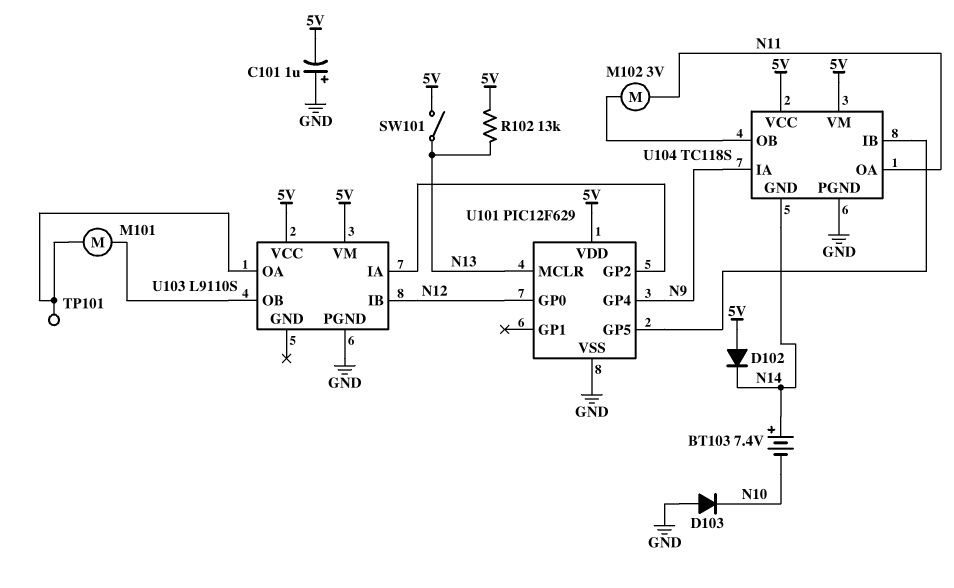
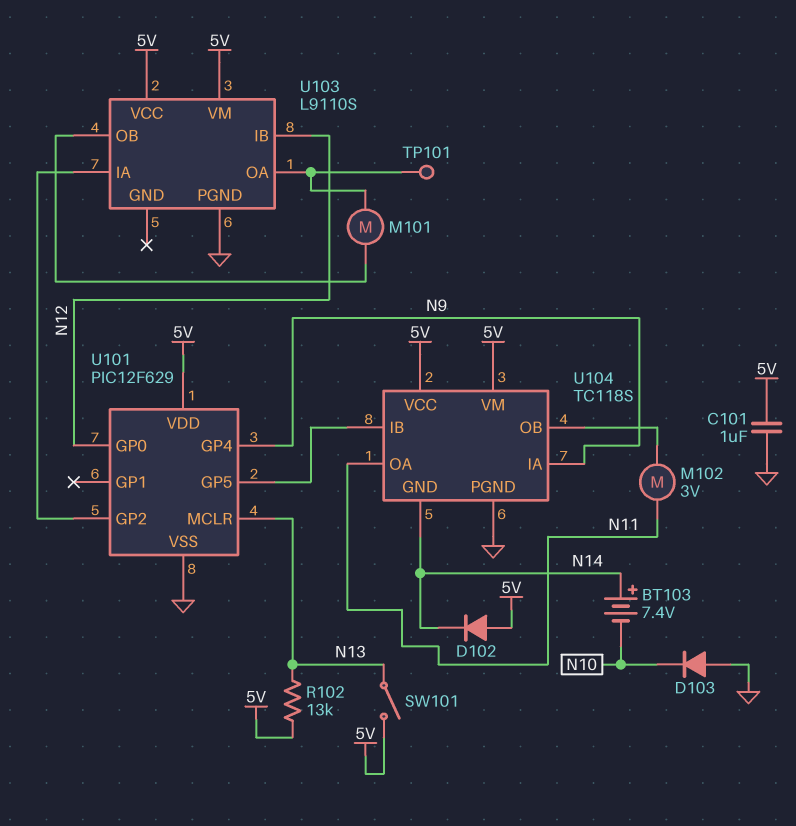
C101: 1uF (plus GND, minus 5V) -> 1uF (5V, GND)

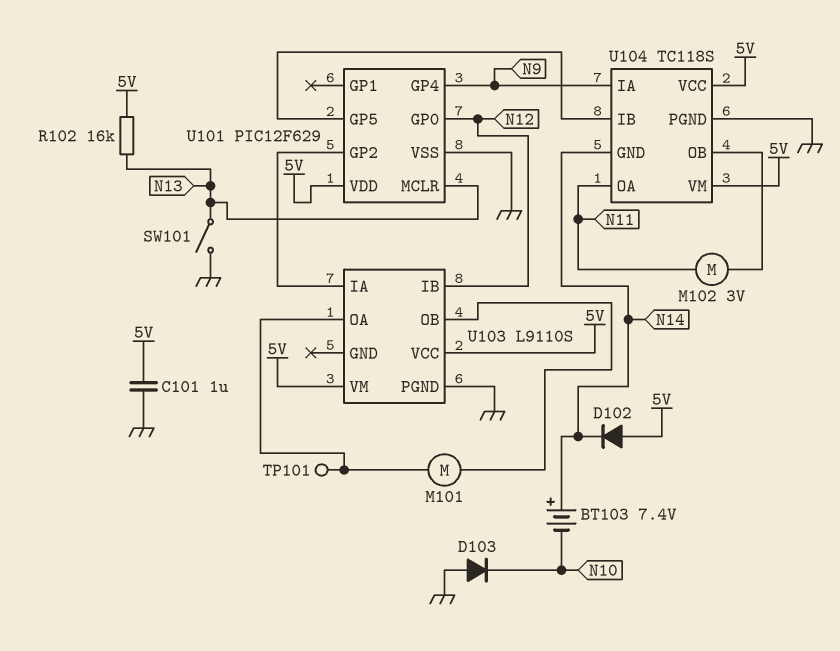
R102: 13k (5V, N13) -> 16k (5V, N13)
SW101: switch (5V, N13) -> switch (GND, N13)

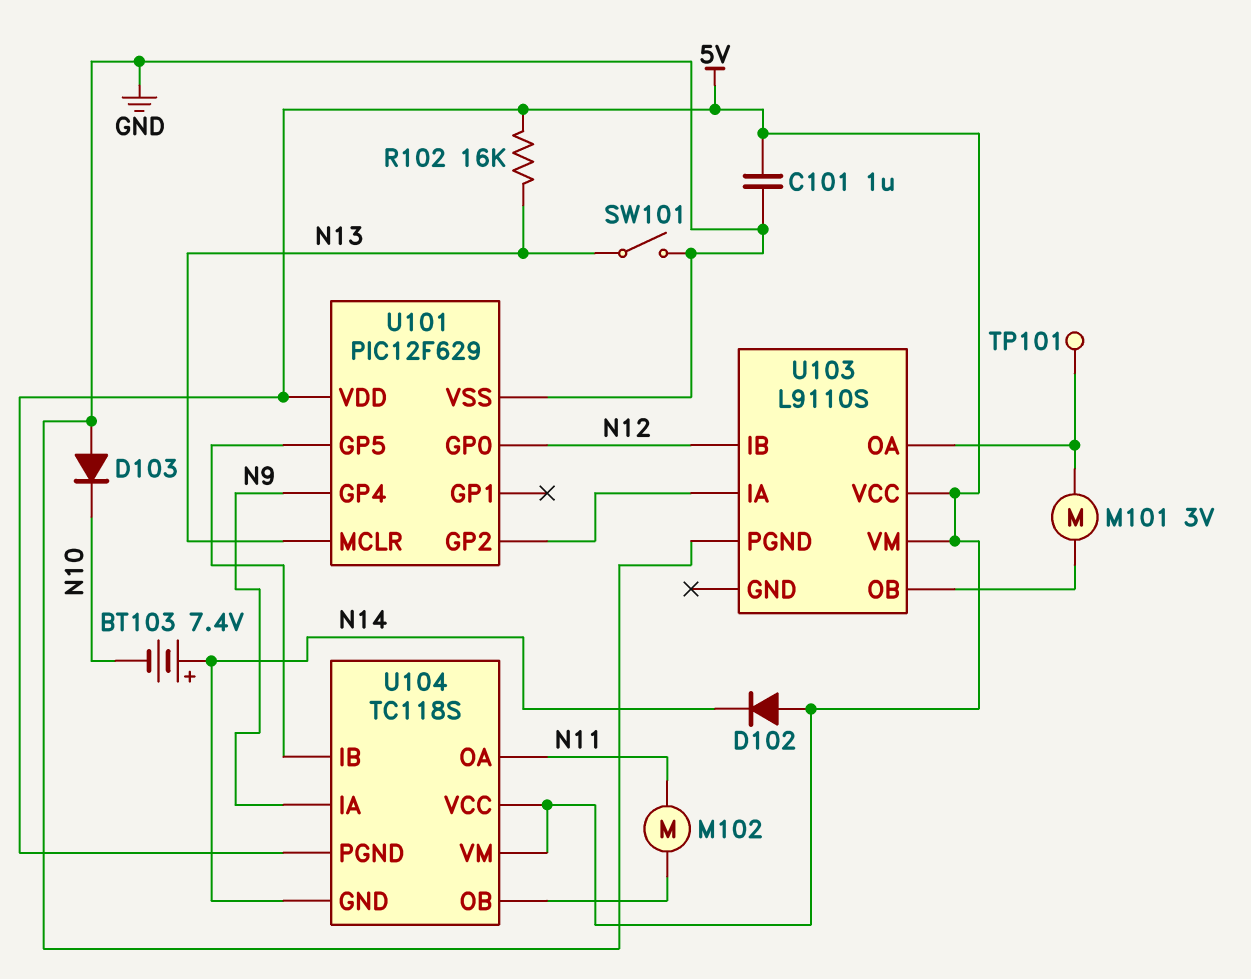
M101: motor (U103/OA, U103/OB) -> motor 3V (U103/OA, U103/OB)
M102: motor 3V (N11, U104/OB) -> motor (N11, U104/OB)
U104 pin PGND: GND -> 5V

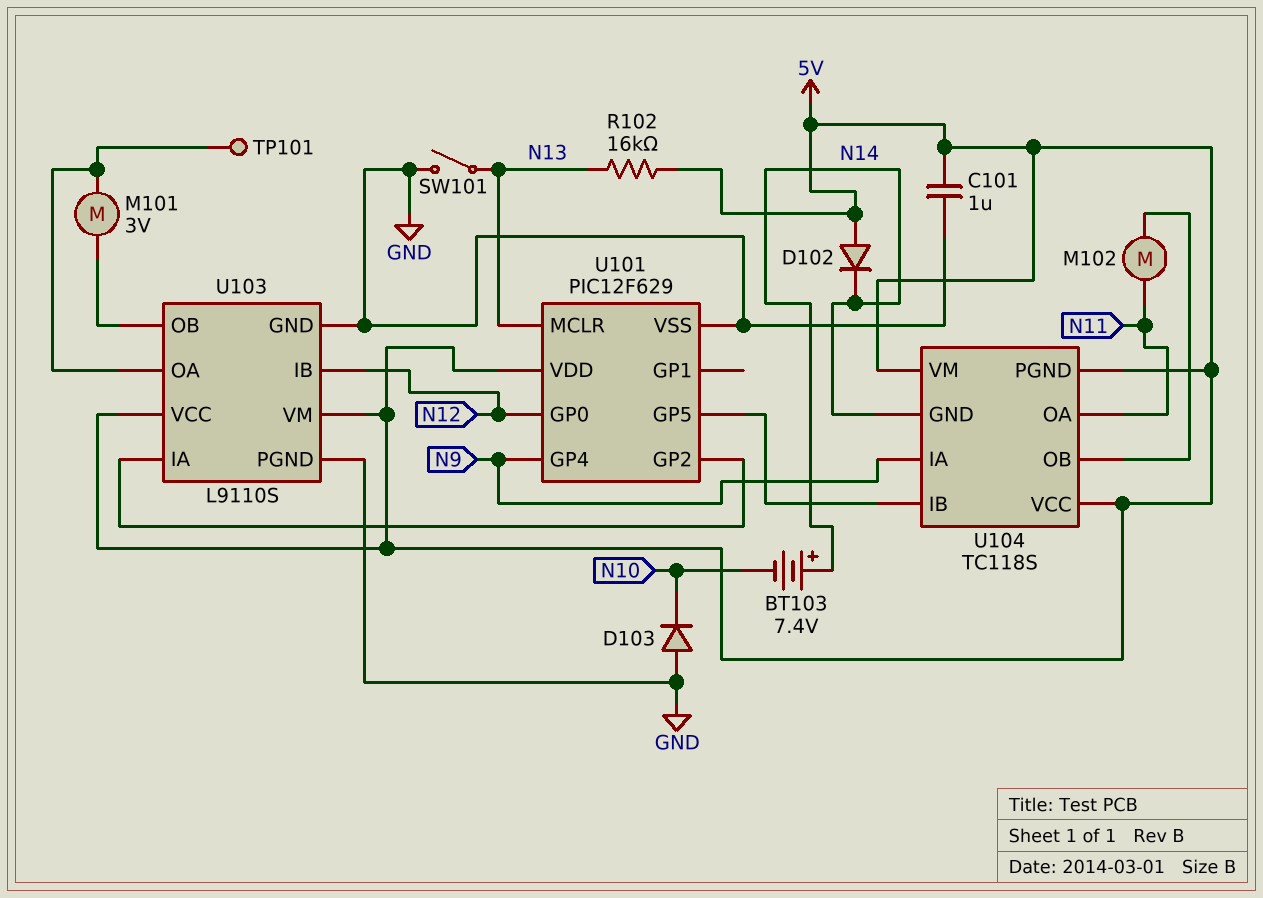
U103 pin GND: none -> GND

